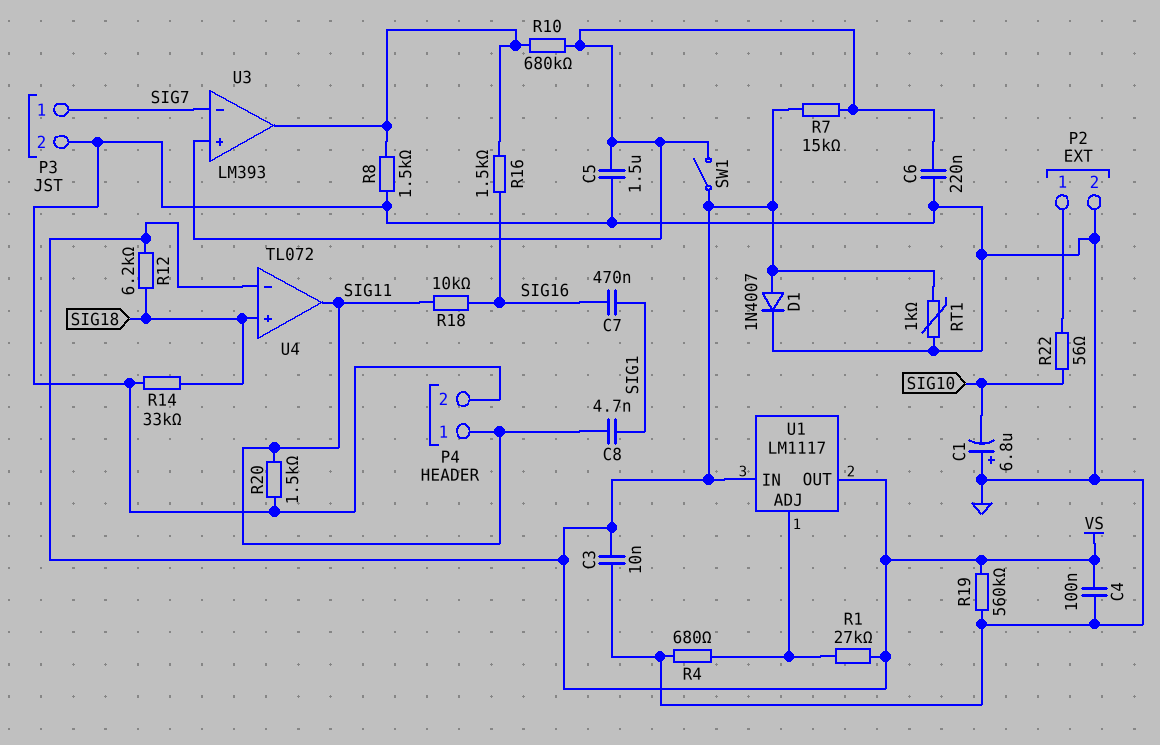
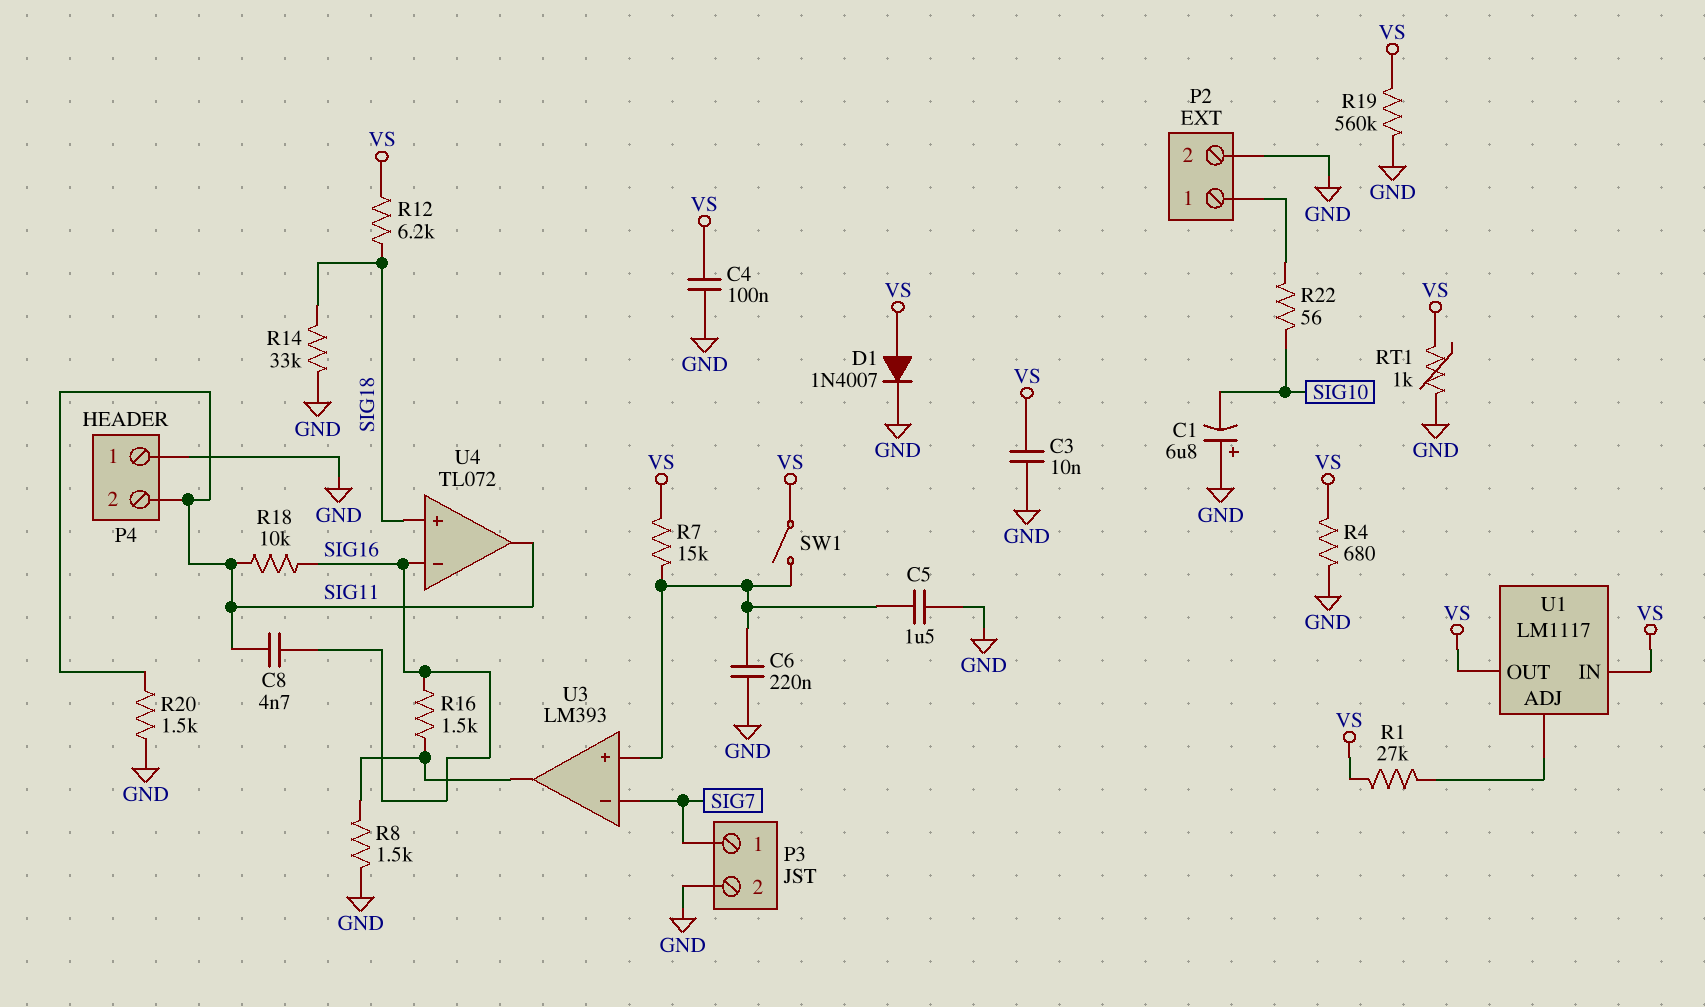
C7: 470nF (SIG1, SIG16) -> none
C8: 4.7nF (SIG1, SIG11) -> 4.7nF (SIG11, SIG16)
P4 pin 1: SIG11 -> GND
P4 pin 2: GND -> SIG11
R4: 680 (GND, U1/ADJ) -> 680 (GND, VS)
R10: 680k (U3/in+, U3/out) -> none
U4 pin in-: VS -> SIG16

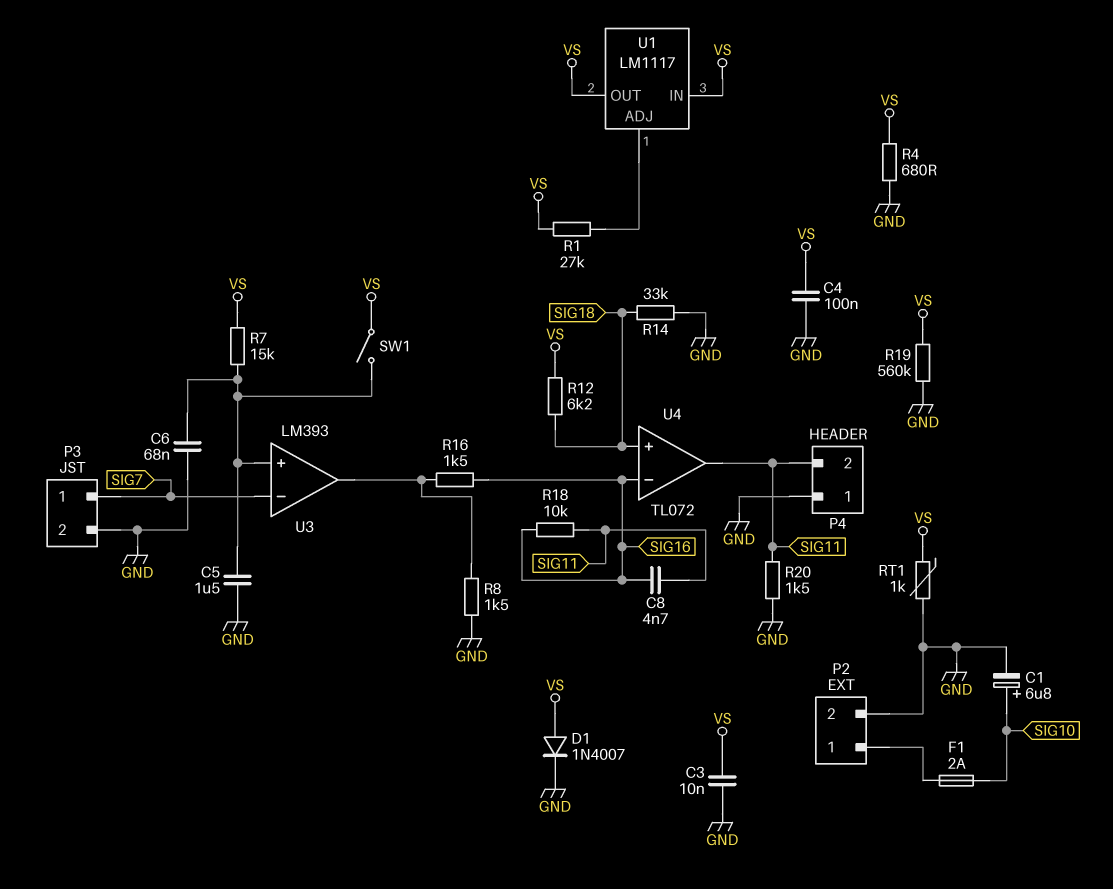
C1: 6.8uF (plus GND, minus SIG10) -> 6.8uF (plus SIG10, minus GND)
C6: 220nF (GND, U3/in+) -> 68nF (GND, U3/in+)
F1: none -> 2A (P2/1, SIG10)
R22: 56 (P2/1, SIG10) -> none

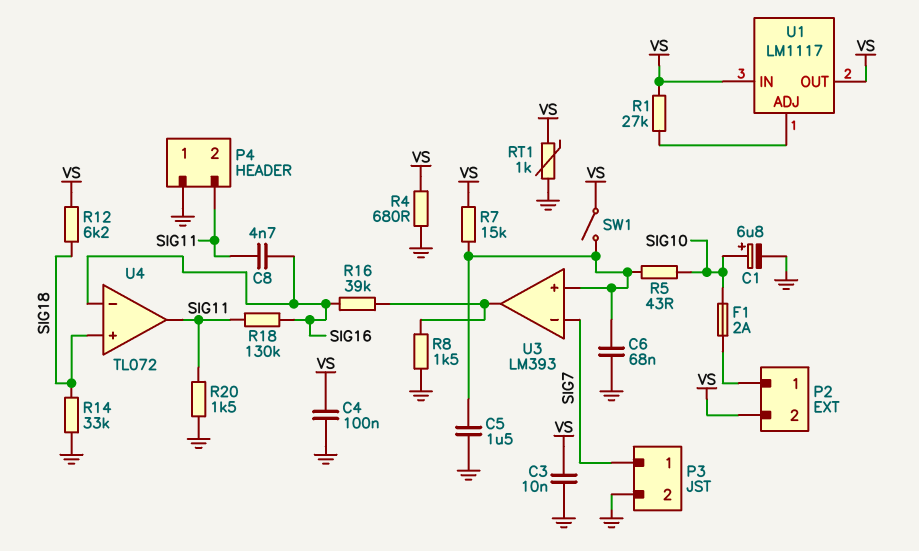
D1: diode 1N4007 (A VS, K GND) -> none
P2 pin 2: GND -> VS
R5: none -> 43 (SIG10, U3/in+)
R16: 1.5k (SIG16, U3/out) -> 39k (SIG16, U3/out)
R18: 10k (SIG11, SIG16) -> 130k (SIG11, SIG16)
R19: 560k (GND, VS) -> none

